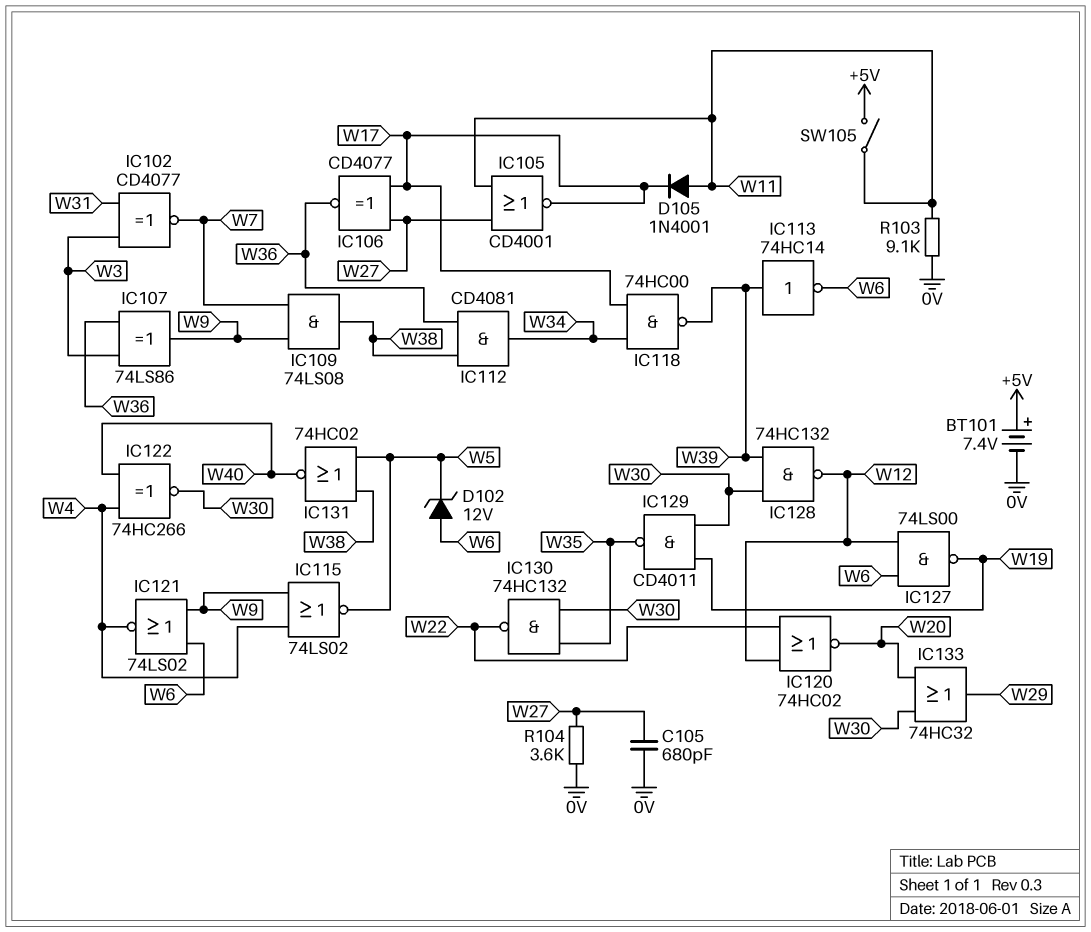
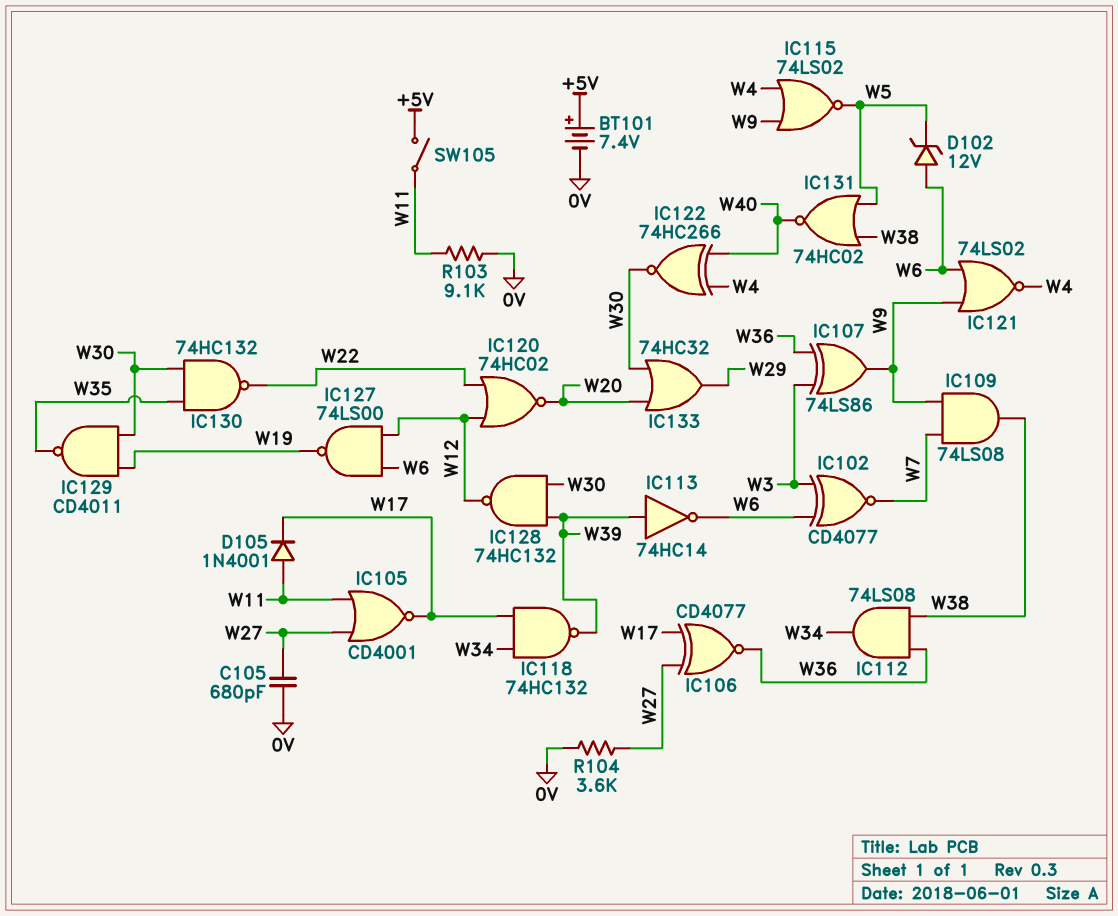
IC102: XNOR CD4077 (in W3, in W31, out W7) -> XNOR CD4077 (in W3, in W6, out W7)
IC112: AND CD4081 (in W36, in W38, out W34) -> AND 74LS08 (in W36, in W38, out W34)
IC118: NAND 74HC00 (in W17, in W34, out W39) -> NAND 74HC132 (in W17, in W34, out W39)

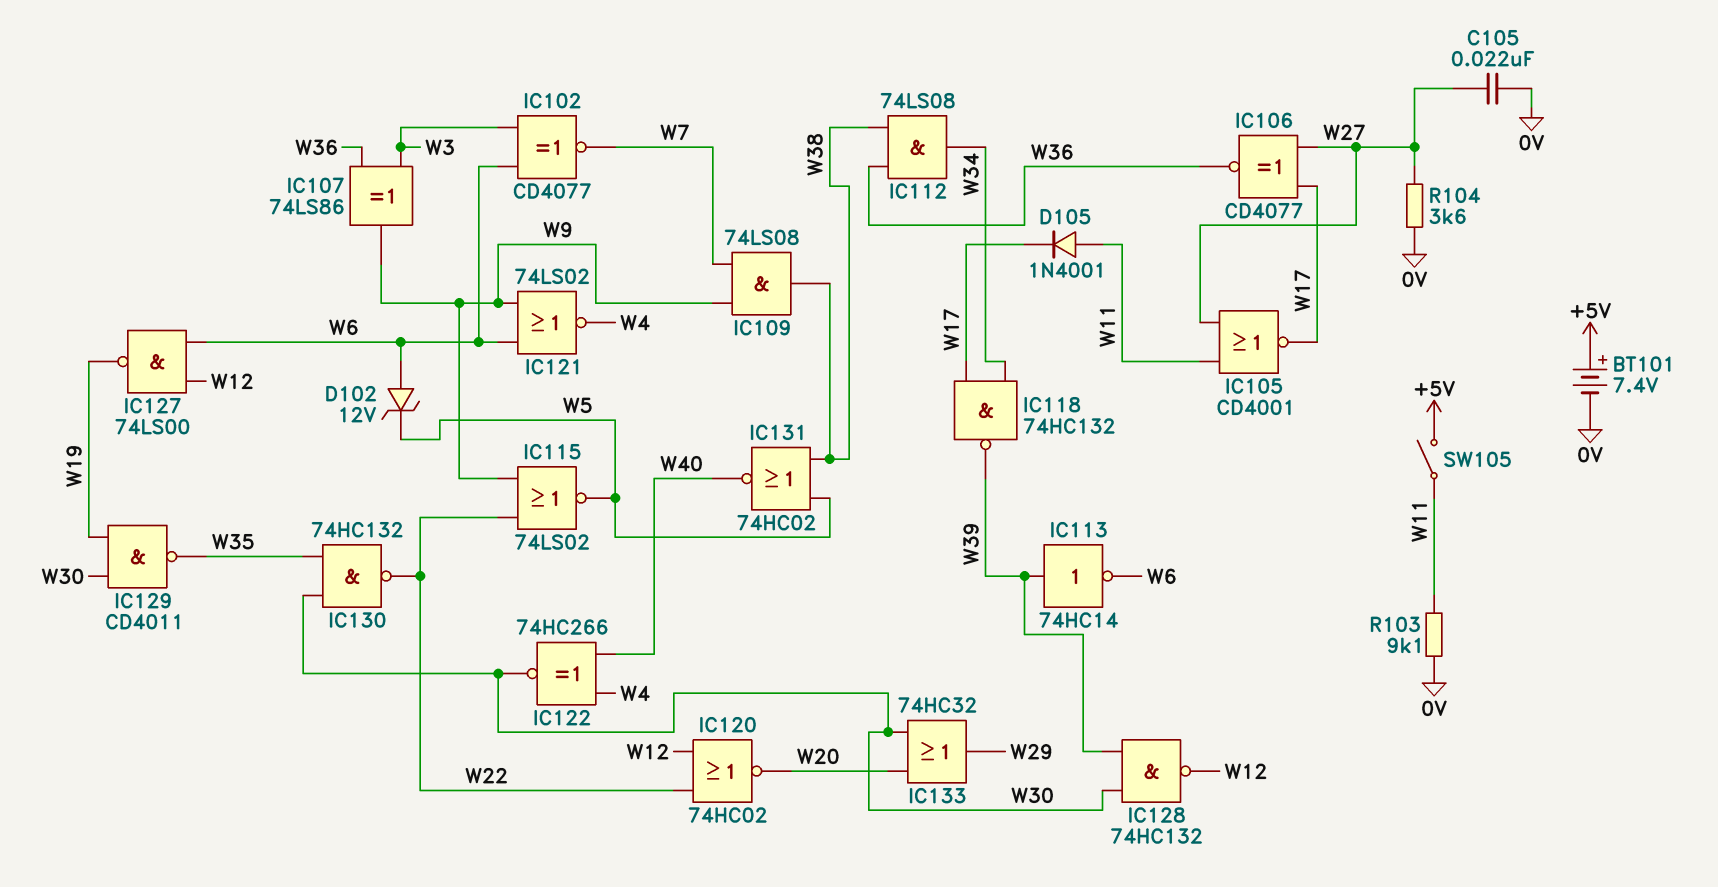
C105: 680pF (0V, W27) -> 22nF (0V, W27)
IC115: NOR 74LS02 (in W4, in W9, out W5) -> NOR 74LS02 (in W9, in W22, out W5)

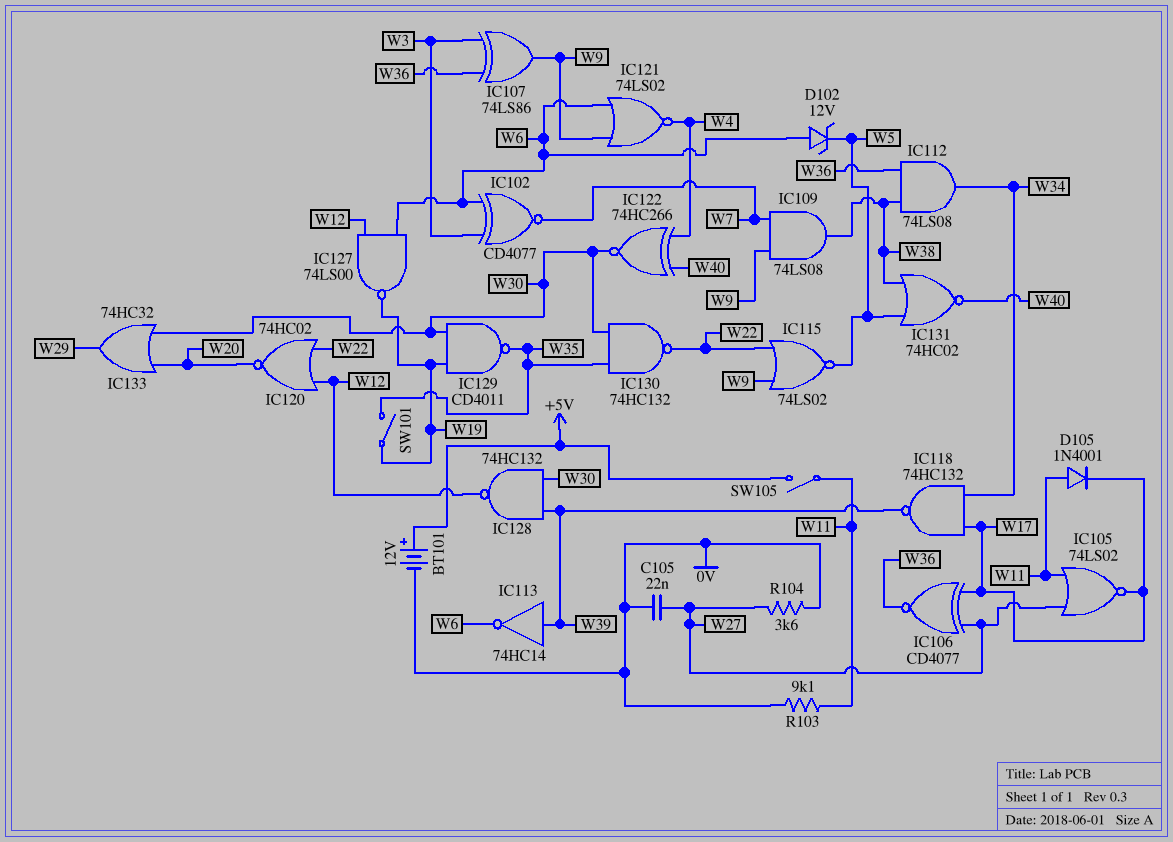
BT101: 7.4V (plus +5V, minus 0V) -> 12V (plus +5V, minus 0V)
IC105: NOR CD4001 (in W11, in W27, out W17) -> NOR 74LS02 (in W11, in W27, out W17)
SW101: none -> switch (W19, W35)

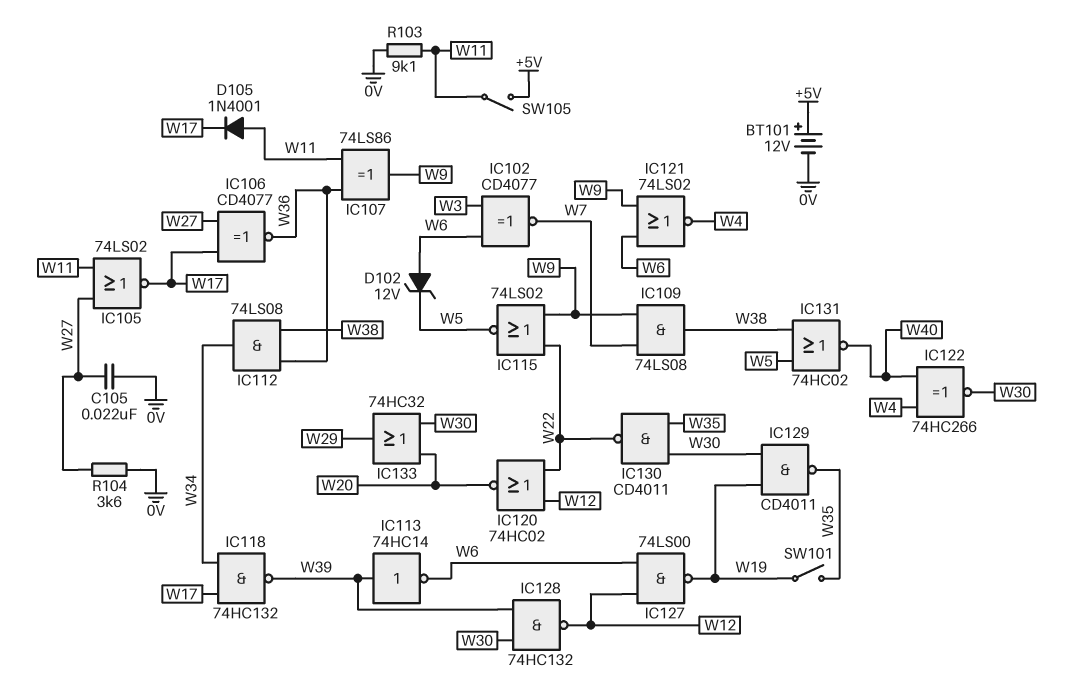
IC107: XOR 74LS86 (in W3, in W36, out W9) -> XOR 74LS86 (in W11, in W36, out W9)
IC130: NAND 74HC132 (in W30, in W35, out W22) -> NAND CD4011 (in W30, in W35, out W22)

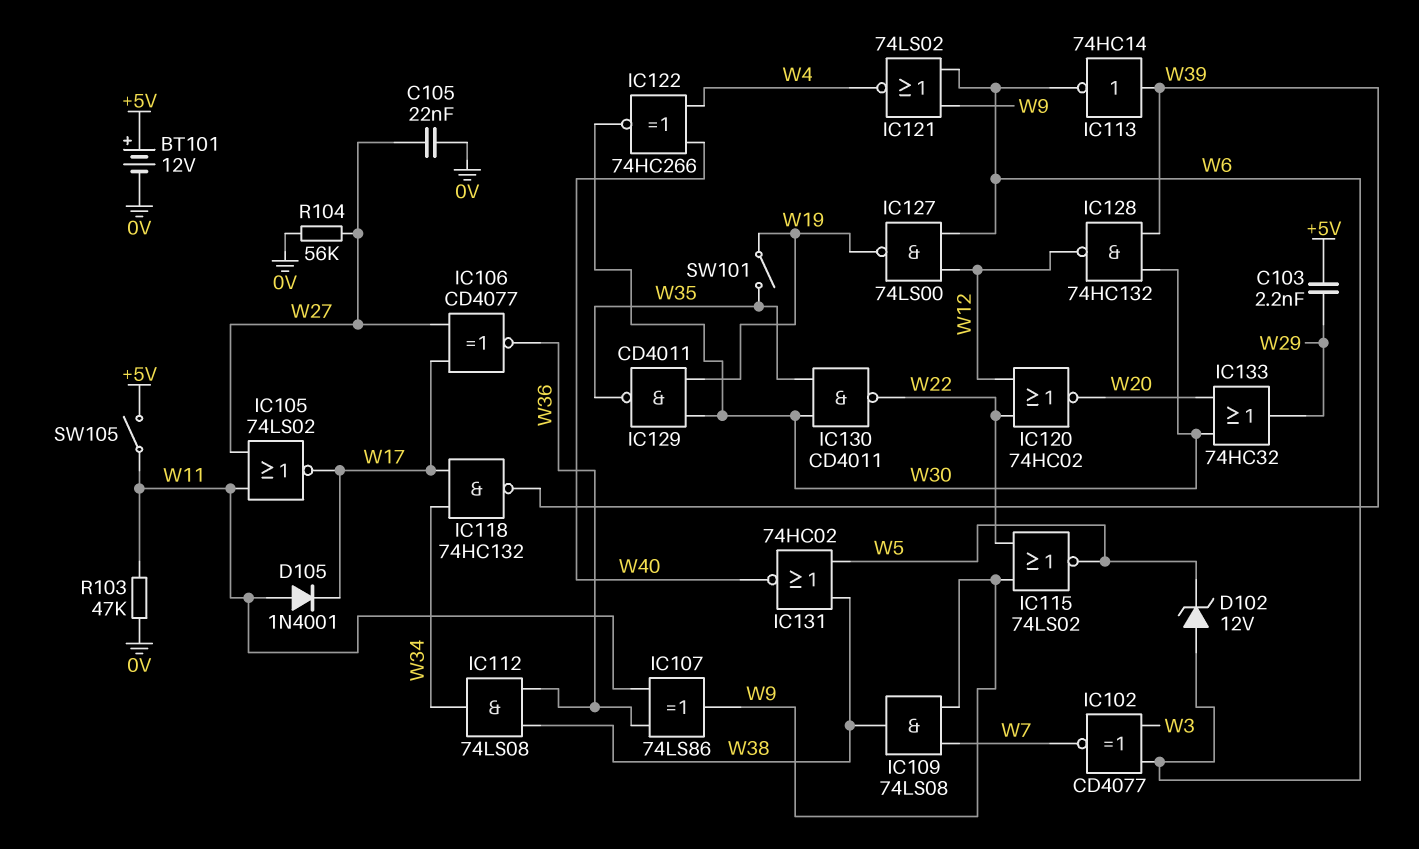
C103: none -> 2.2nF (+5V, W29)
R103: 9.1k (0V, W11) -> 47k (0V, W11)
R104: 3.6k (0V, W27) -> 56k (0V, W27)

